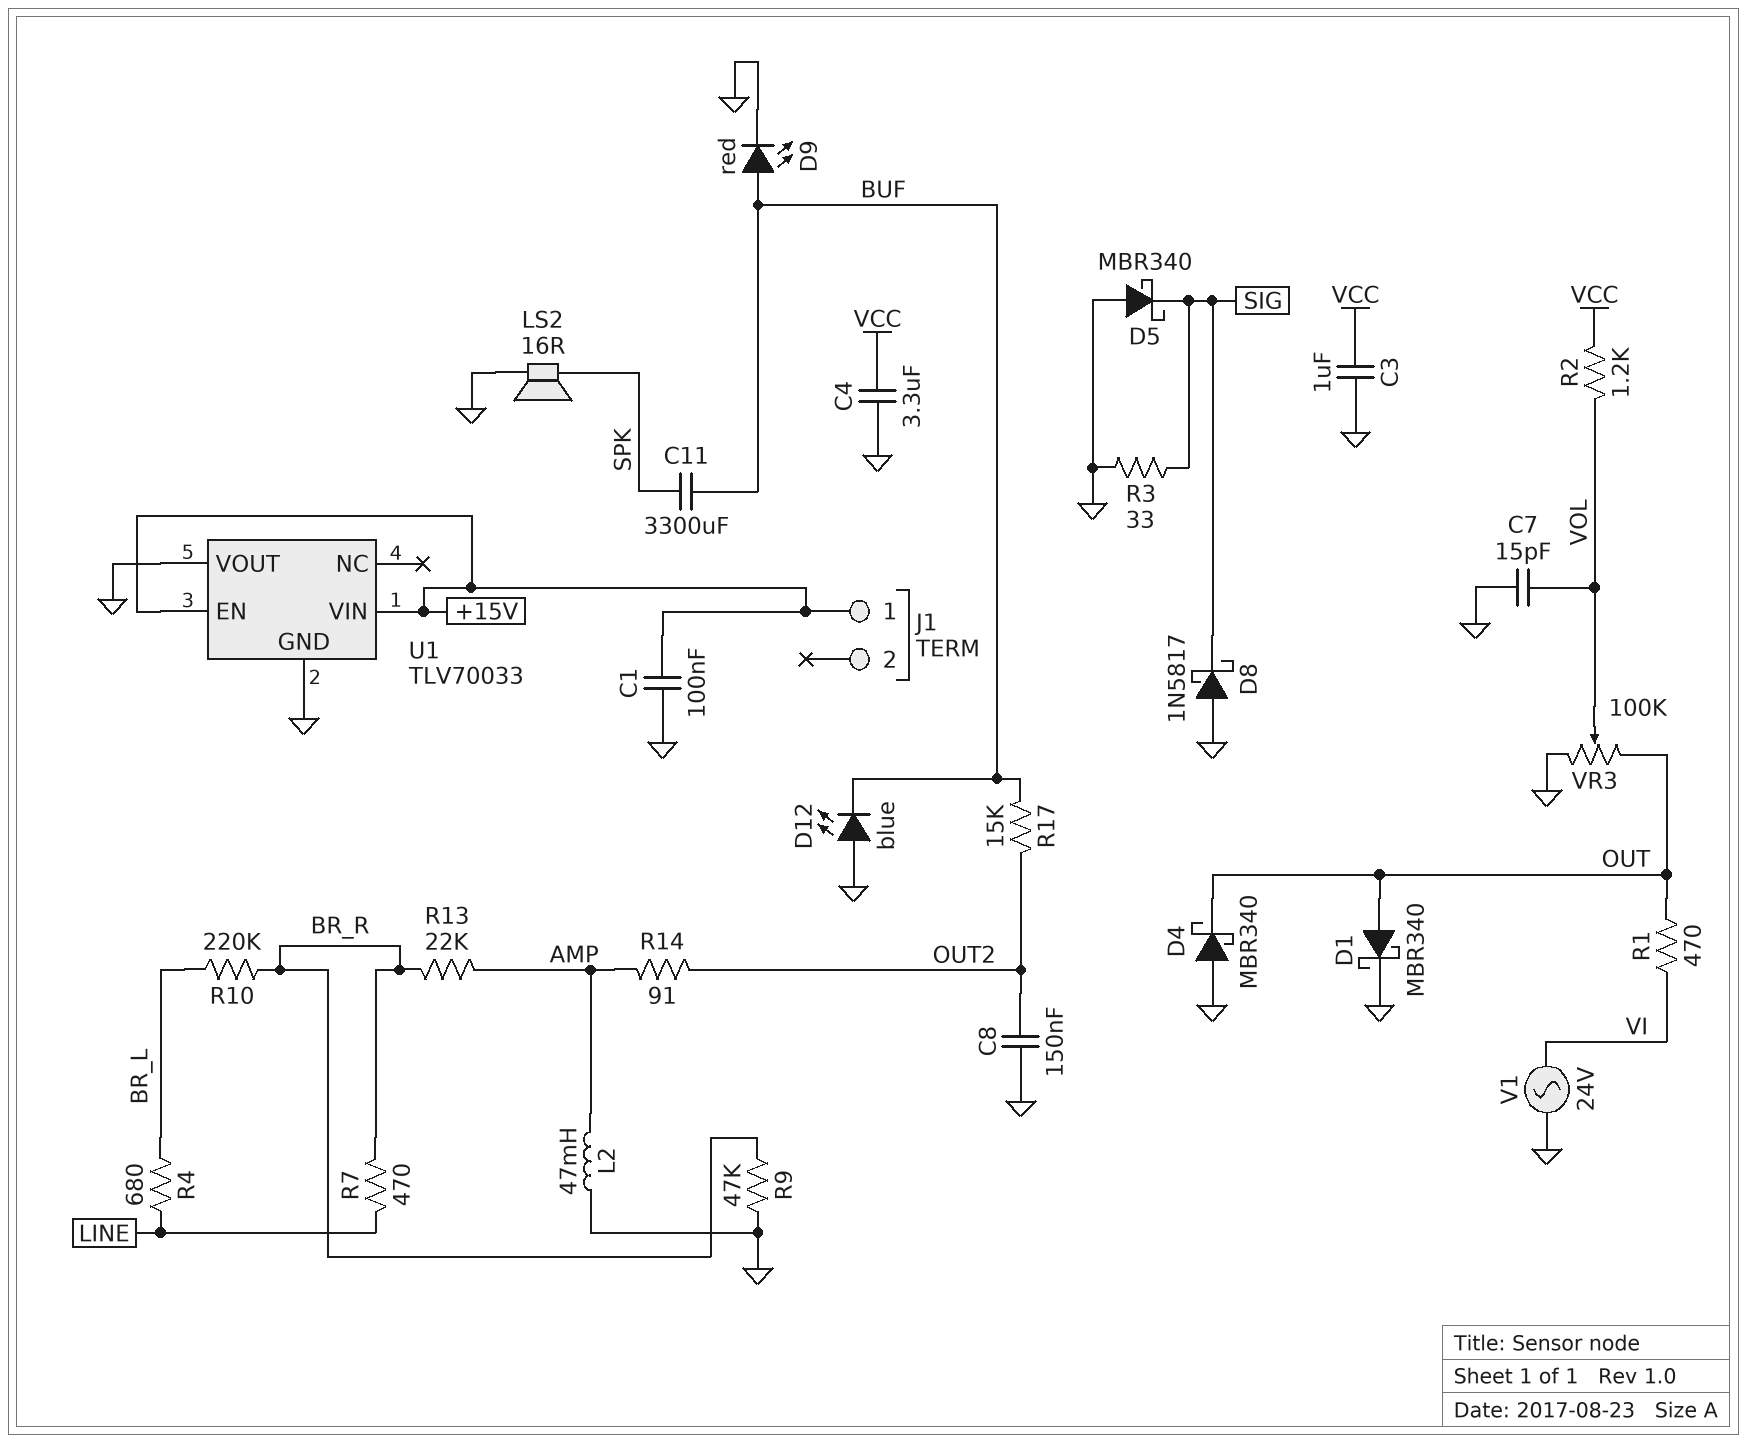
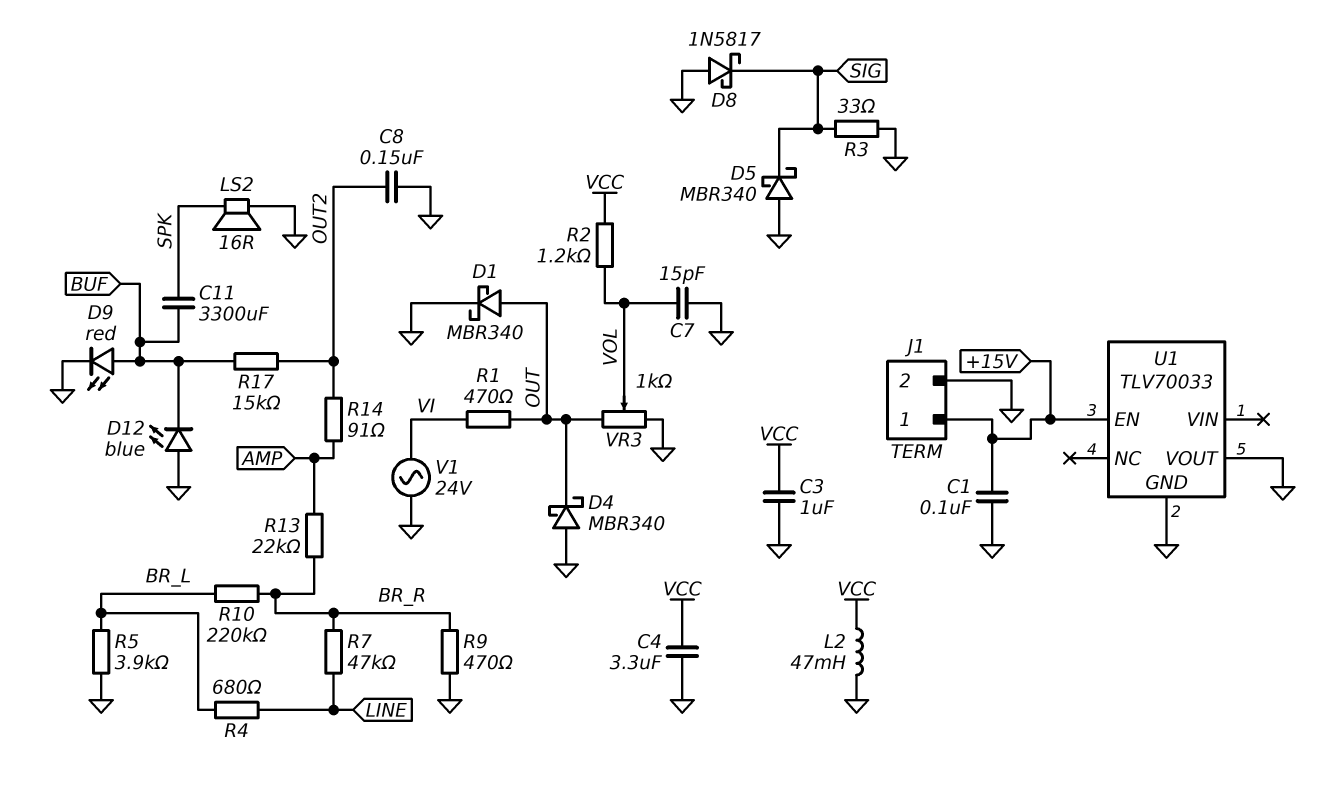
J1 pin 2: none -> GND
L2: 47mH (AMP, GND) -> 47mH (GND, VCC)
R5: none -> 3.9k (BR_L, GND)
R7: 470 (BR_R, LINE) -> 47k (BR_R, LINE)
R9: 47k (BR_R, GND) -> 470 (BR_R, GND)
U1 pin VIN: +15V -> none
VR3: 100k (GND, OUT, wiper VOL) -> 1k (GND, OUT, wiper VOL)

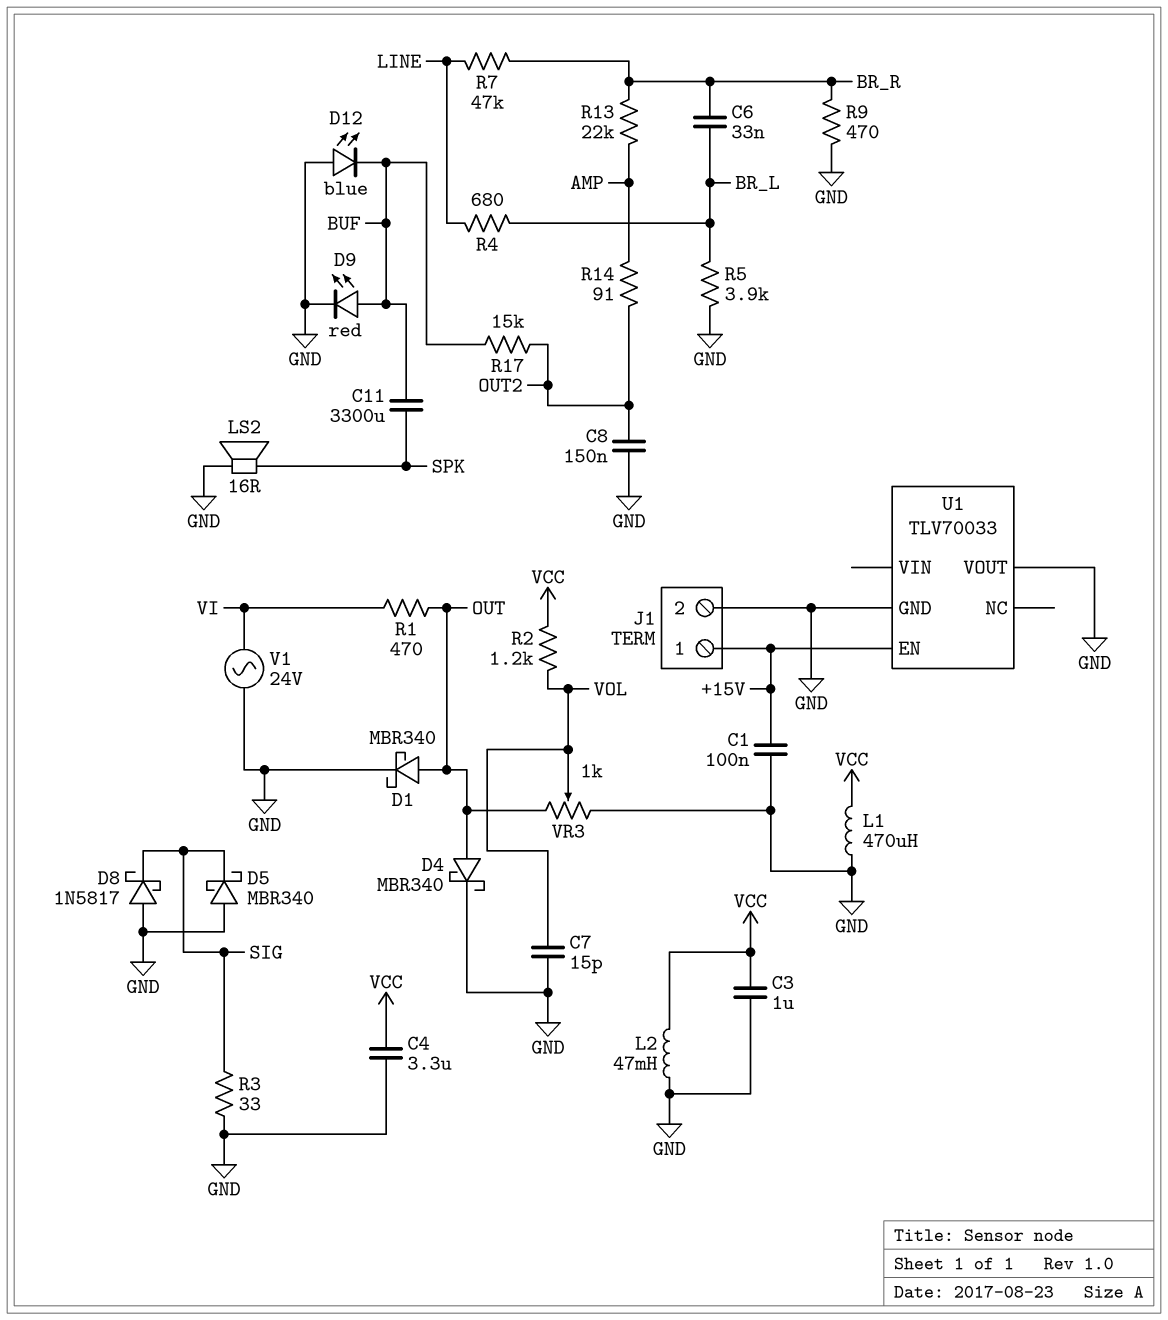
C6: none -> 33nF (BR_L, BR_R)
D4: schottky MBR340 (A GND, K OUT) -> schottky MBR340 (A OUT, K GND)
L1: none -> 470uH (GND, VCC)
R10: 220k (BR_L, BR_R) -> none

